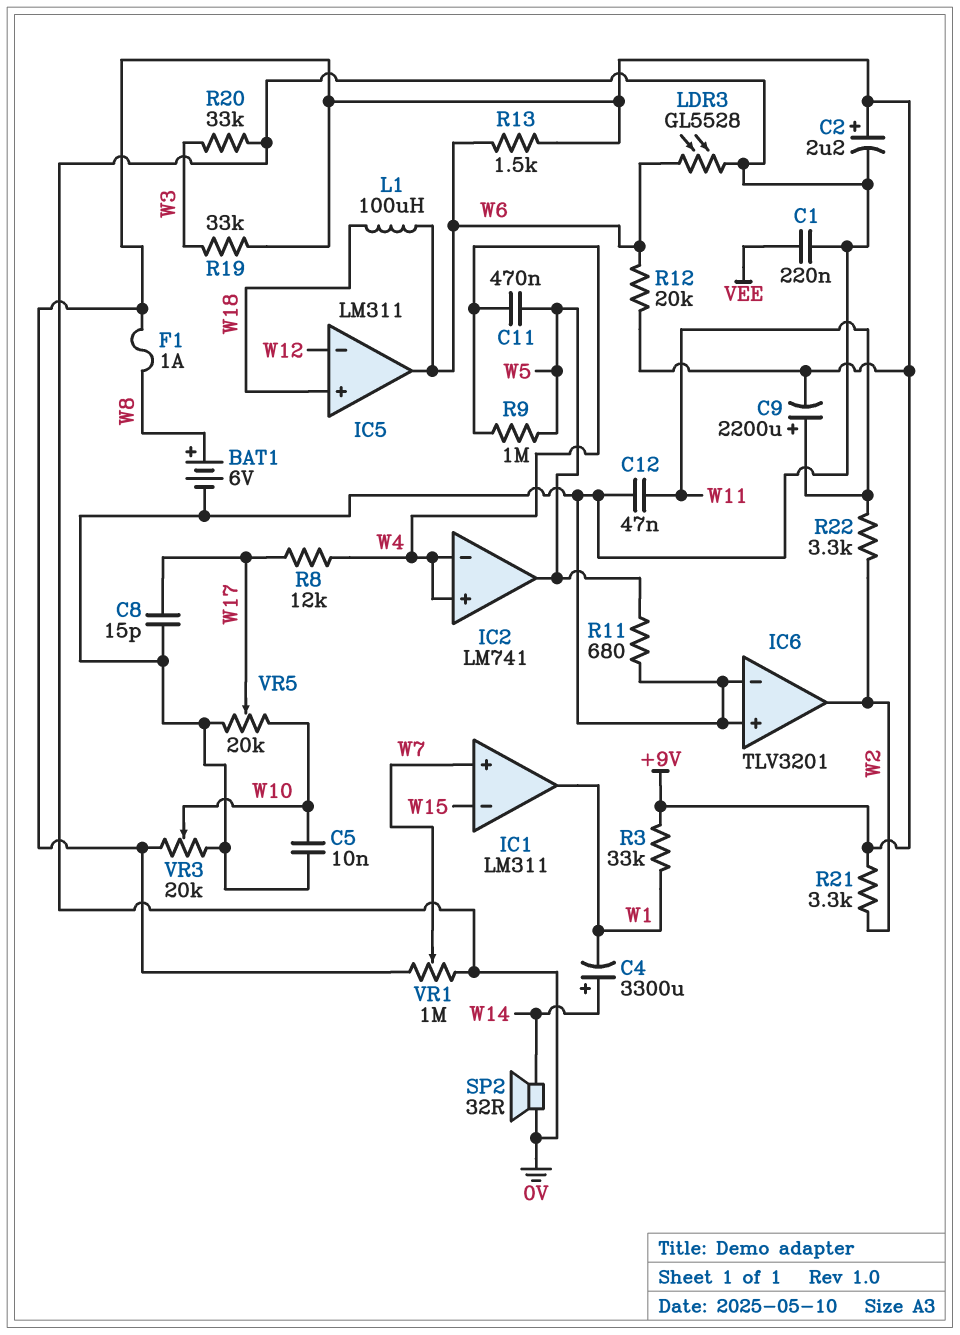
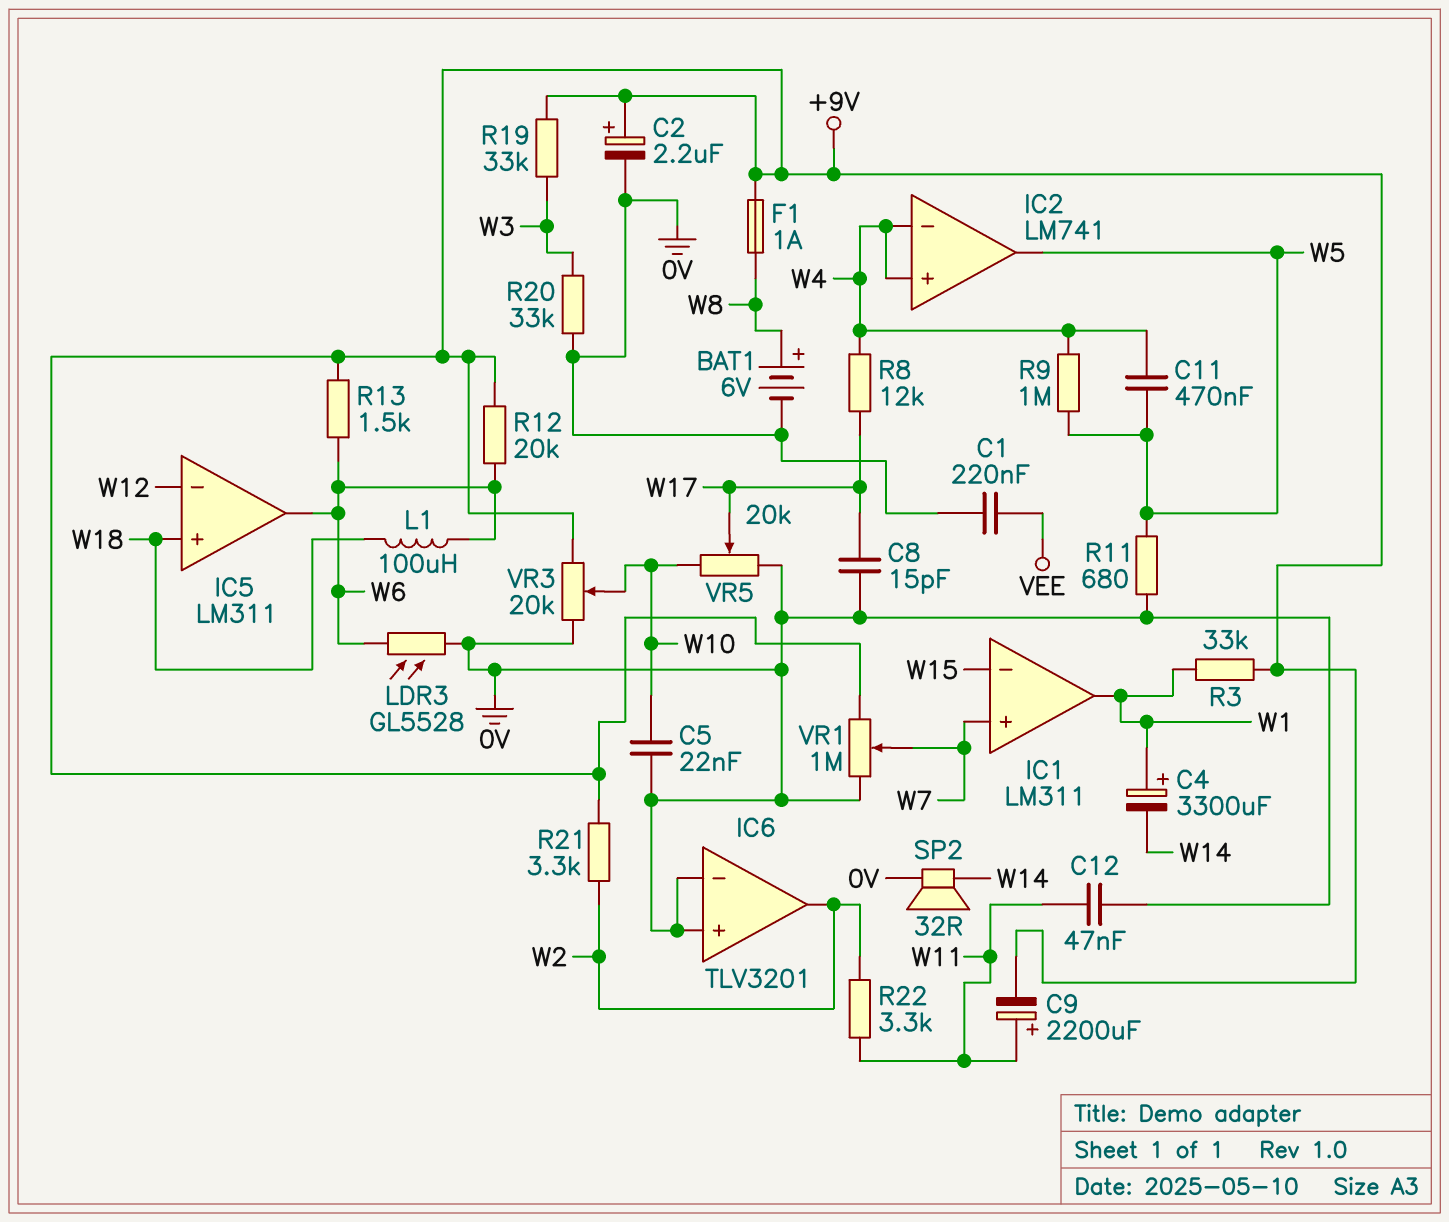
C4: 3300uF (plus W14, minus W1) -> 3300uF (plus W1, minus W14)
C5: 10nF (0V, W10) -> 22nF (0V, W10)

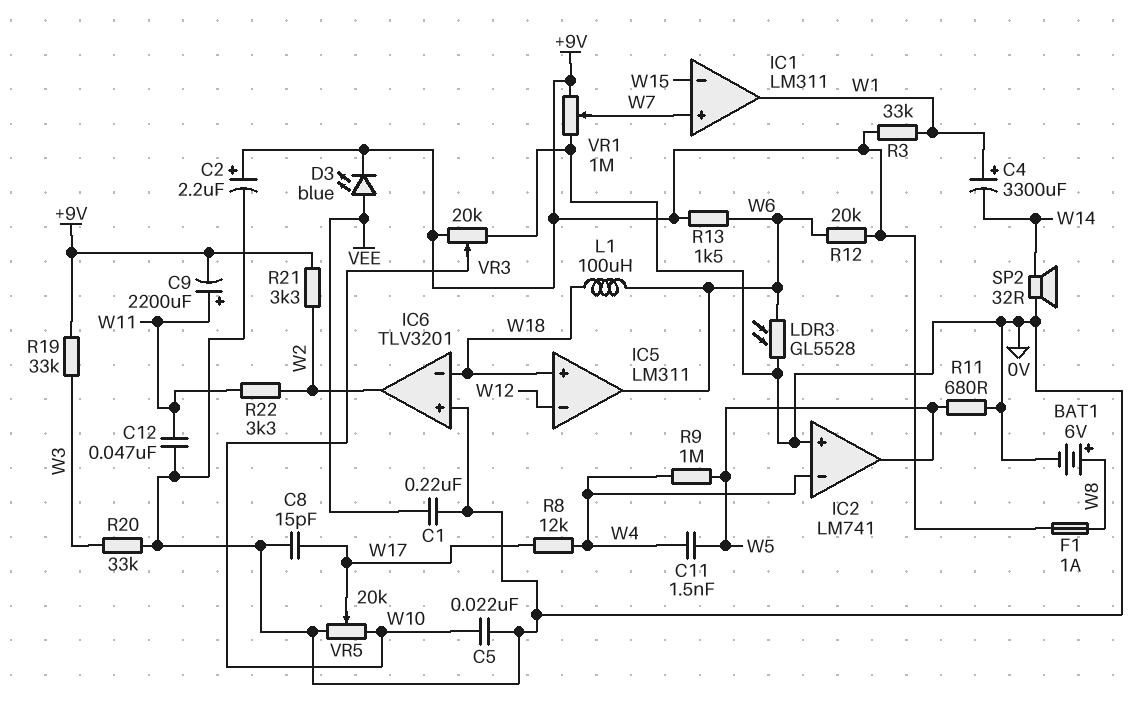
C11: 470nF (W4, W5) -> 1.5nF (W4, W5)
D3: none -> LED blue (A VEE, K +9V)
IC2 pin in+: W4 -> 0V
IC6 pin in-: 0V -> W18

